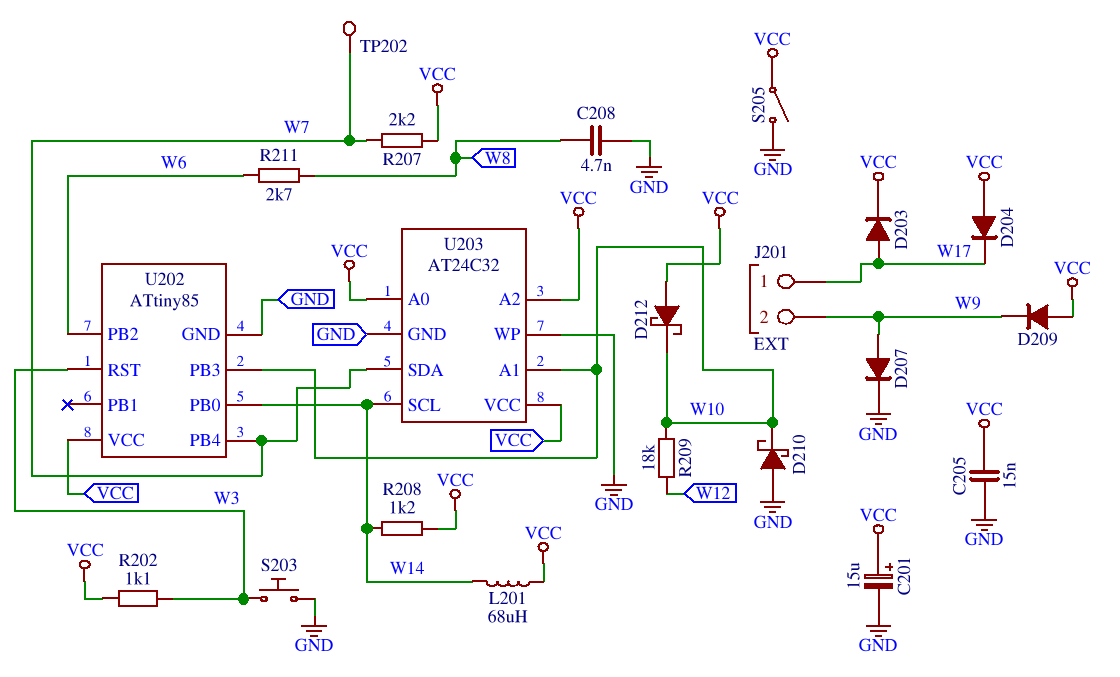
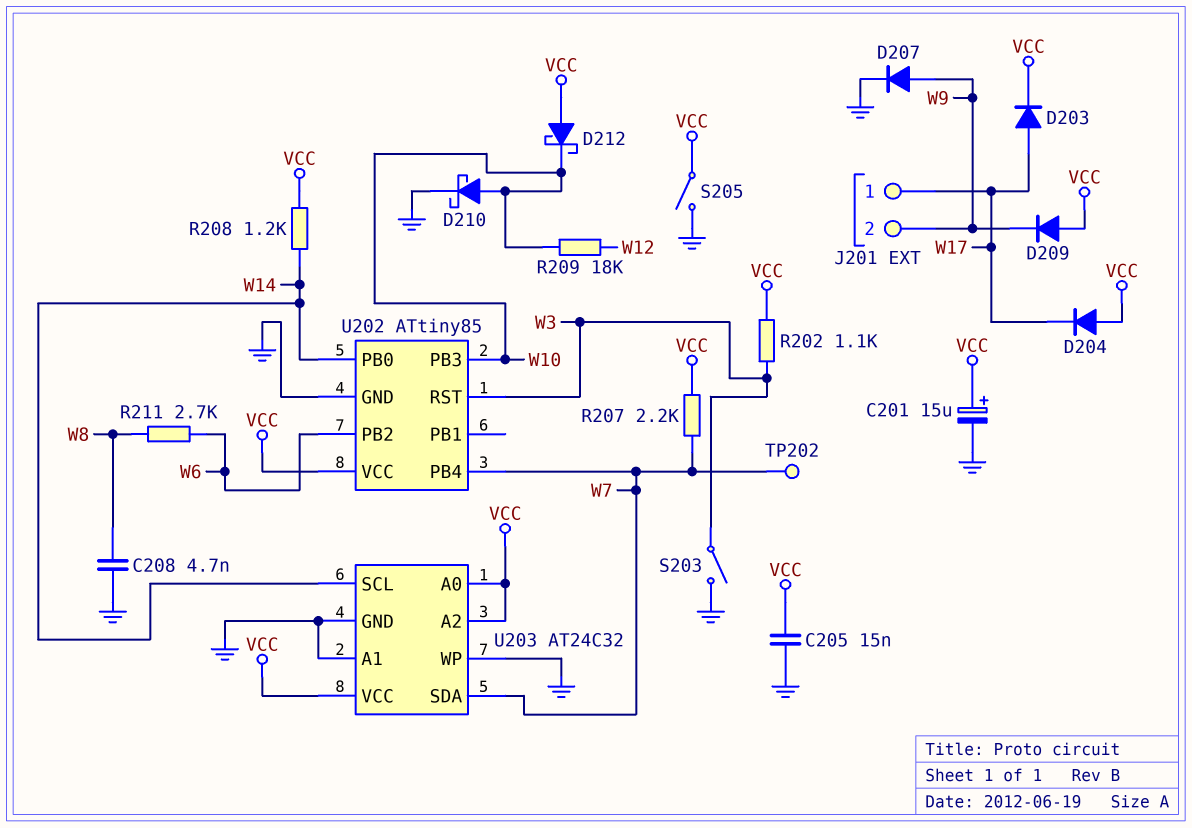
D210: schottky (A GND, K W10) -> schottky (A W10, K GND)
L201: 68uH (VCC, W14) -> none
S203: button (GND, W3) -> switch (GND, W3)
U203 pin A1: W10 -> GND

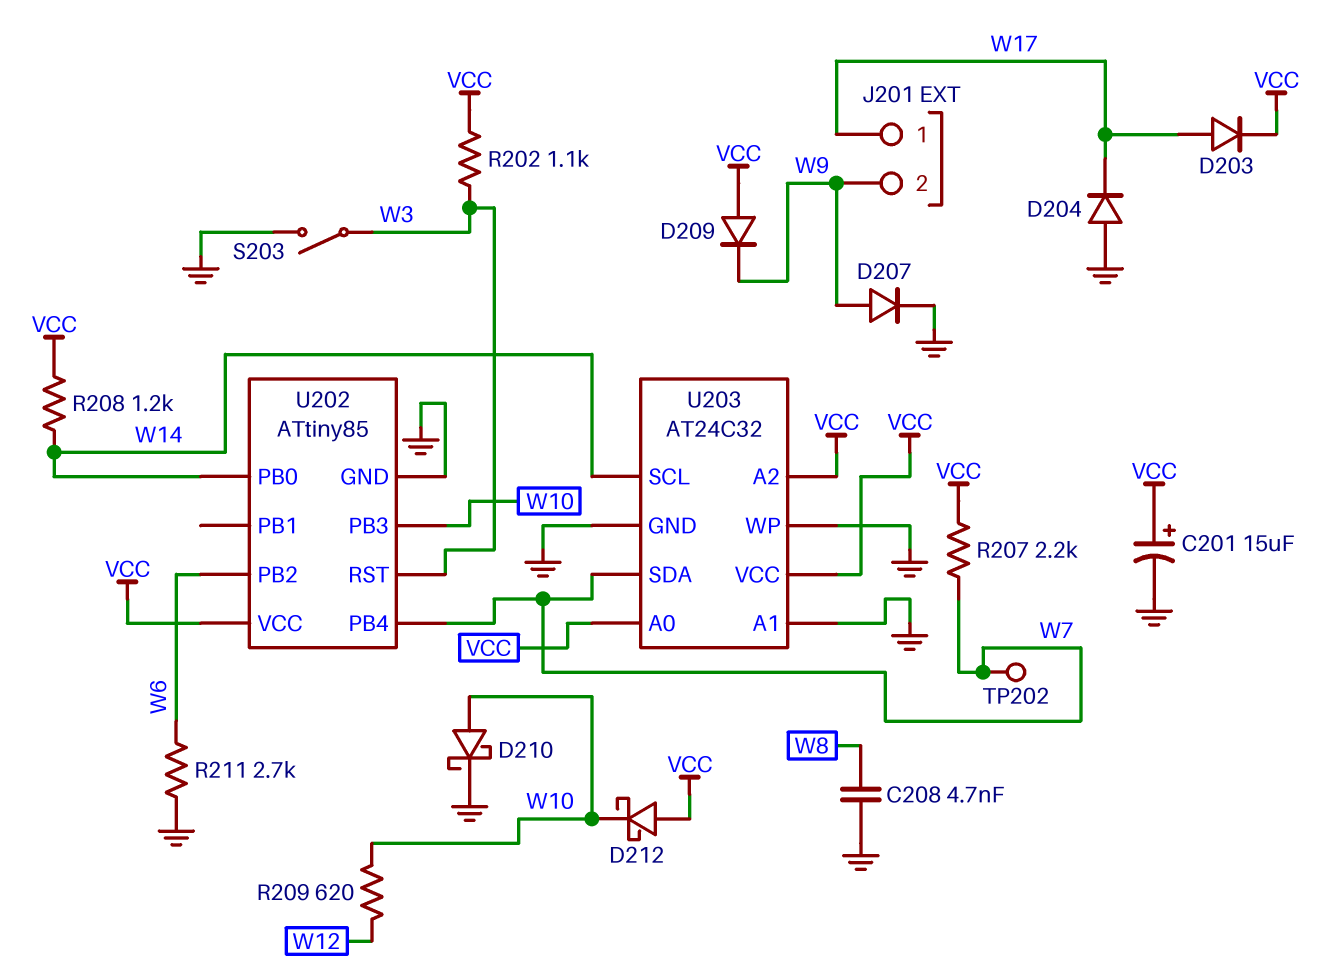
C205: 15nF (GND, VCC) -> none
D204: diode (A VCC, K W17) -> diode (A GND, K W17)
R209: 18k (W10, W12) -> 620 (W10, W12)
R211: 2.7k (W6, W8) -> 2.7k (GND, W6)
S205: switch (GND, VCC) -> none

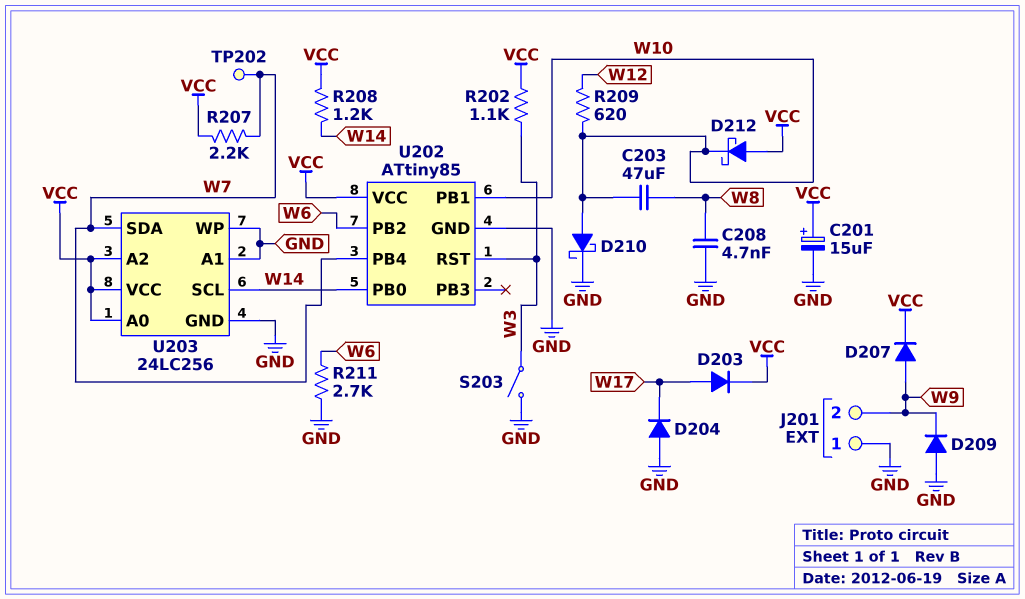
C203: none -> 47uF (W8, W10)
D207: diode (A W9, K GND) -> diode (A W9, K VCC)
D209: diode (A VCC, K W9) -> diode (A GND, K W9)
J201 pin 1: W17 -> GND
U202 pin PB1: none -> W10
U202 pin PB3: W10 -> none
U203: AT24C32 -> 24LC256

